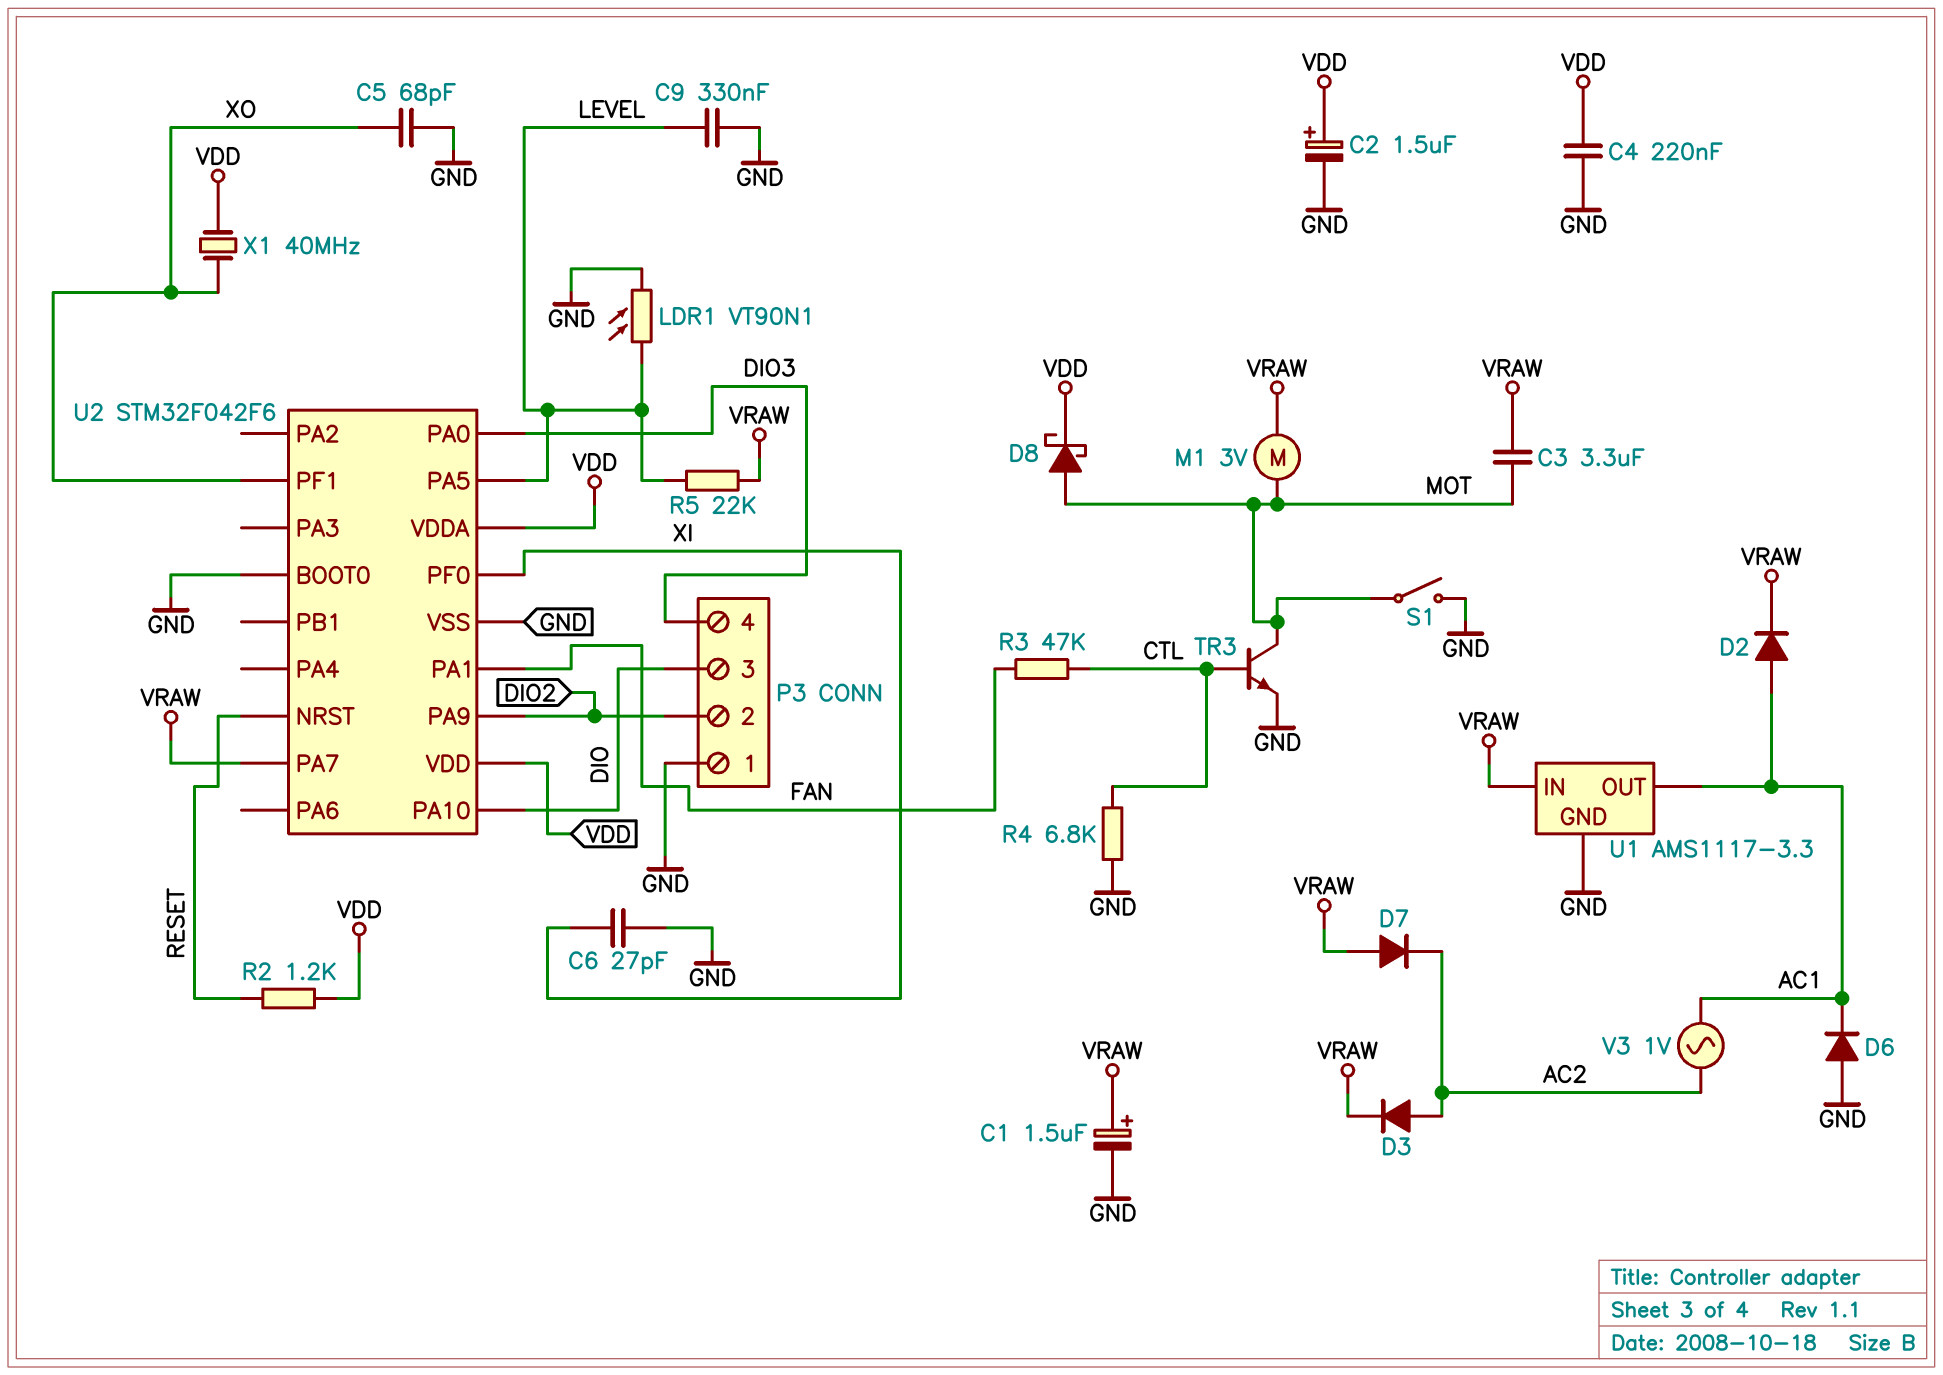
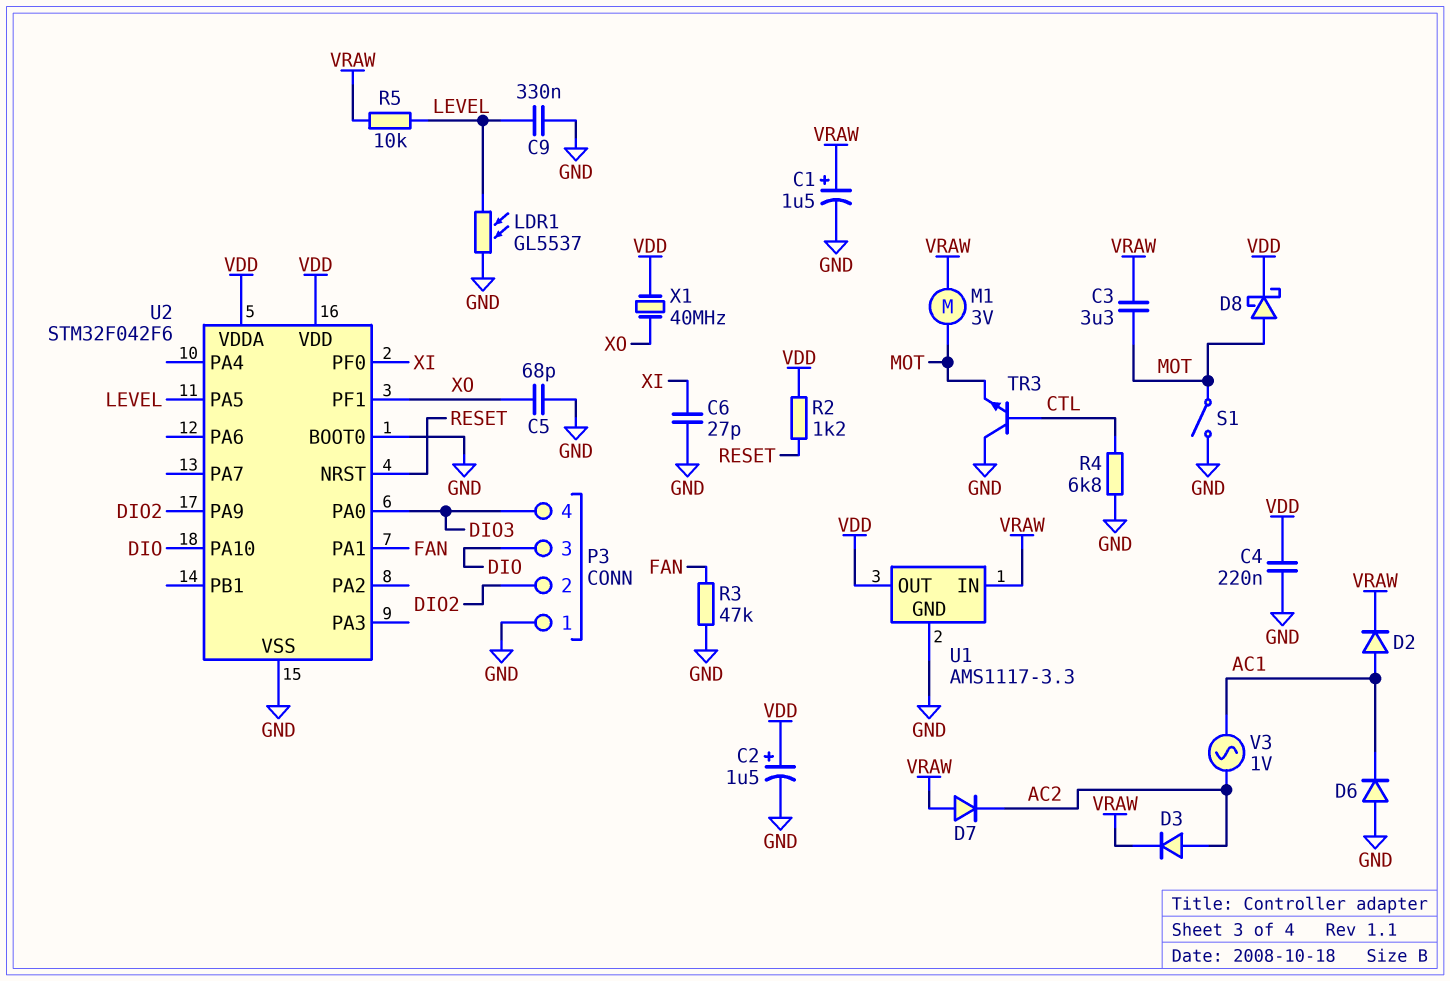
LDR1: VT90N1 (GND, LEVEL) -> GL5537 (GND, LEVEL)
R3: 47k (CTL, FAN) -> 47k (FAN, GND)
R5: 22k (LEVEL, VRAW) -> 10k (LEVEL, VRAW)
TR3: NPN (B CTL, C MOT, E GND) -> NPN (B CTL, C GND, E MOT)
U1 pin OUT: AC1 -> VDD
U2 pin PA7: VRAW -> none

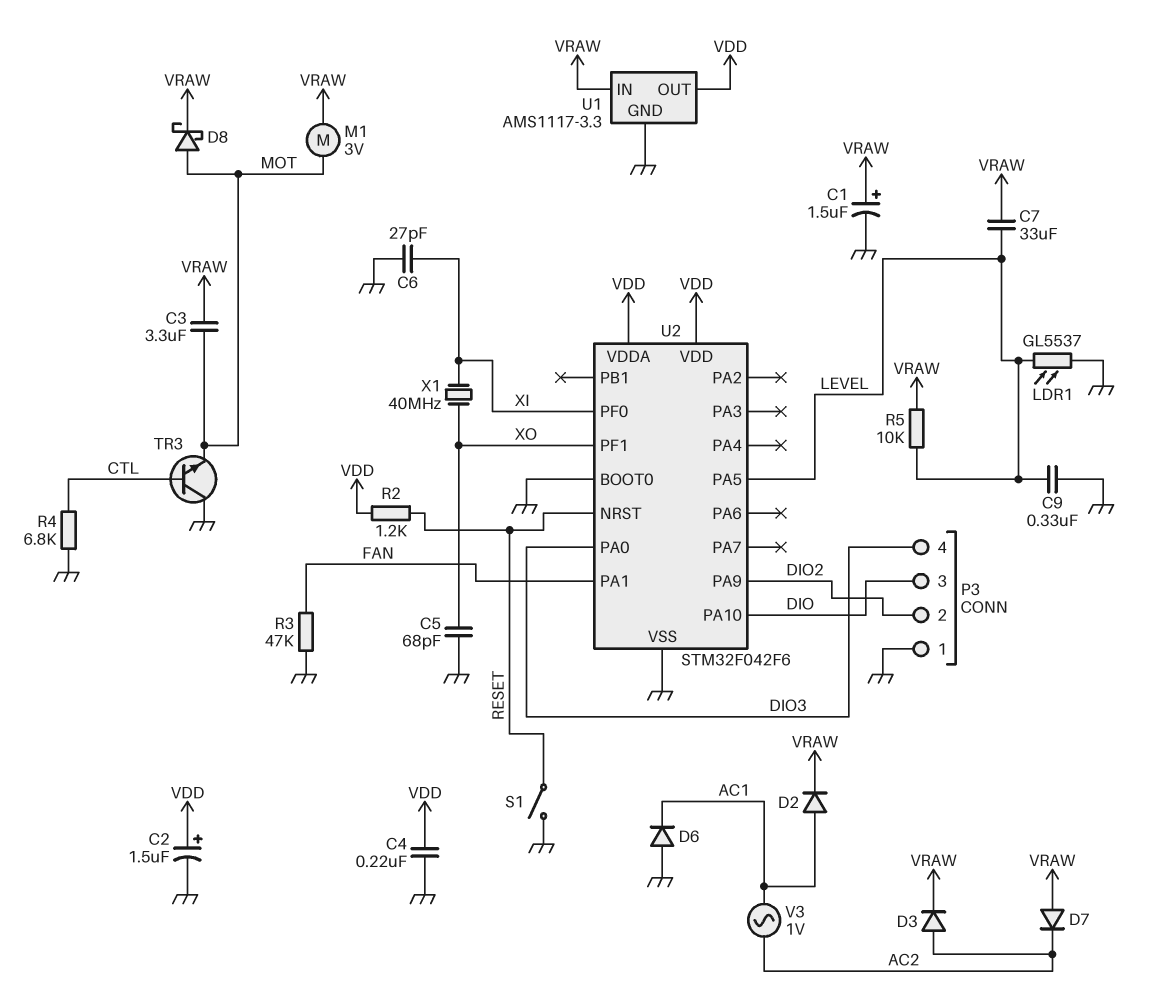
C7: none -> 33uF (LEVEL, VRAW)
D8: schottky (A MOT, K VDD) -> schottky (A MOT, K VRAW)
S1: switch (GND, MOT) -> switch (GND, RESET)
X1: 40MHz (VDD, XO) -> 40MHz (XI, XO)

